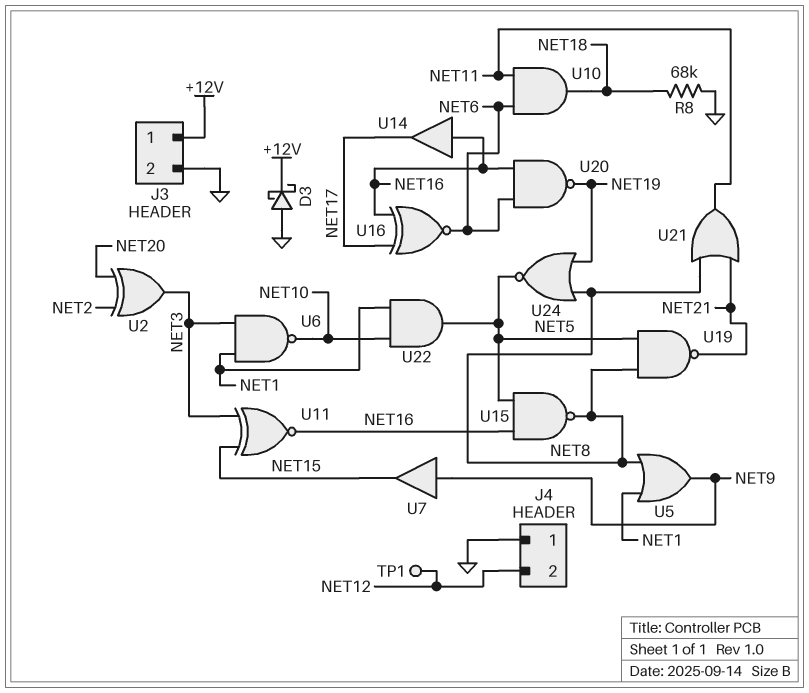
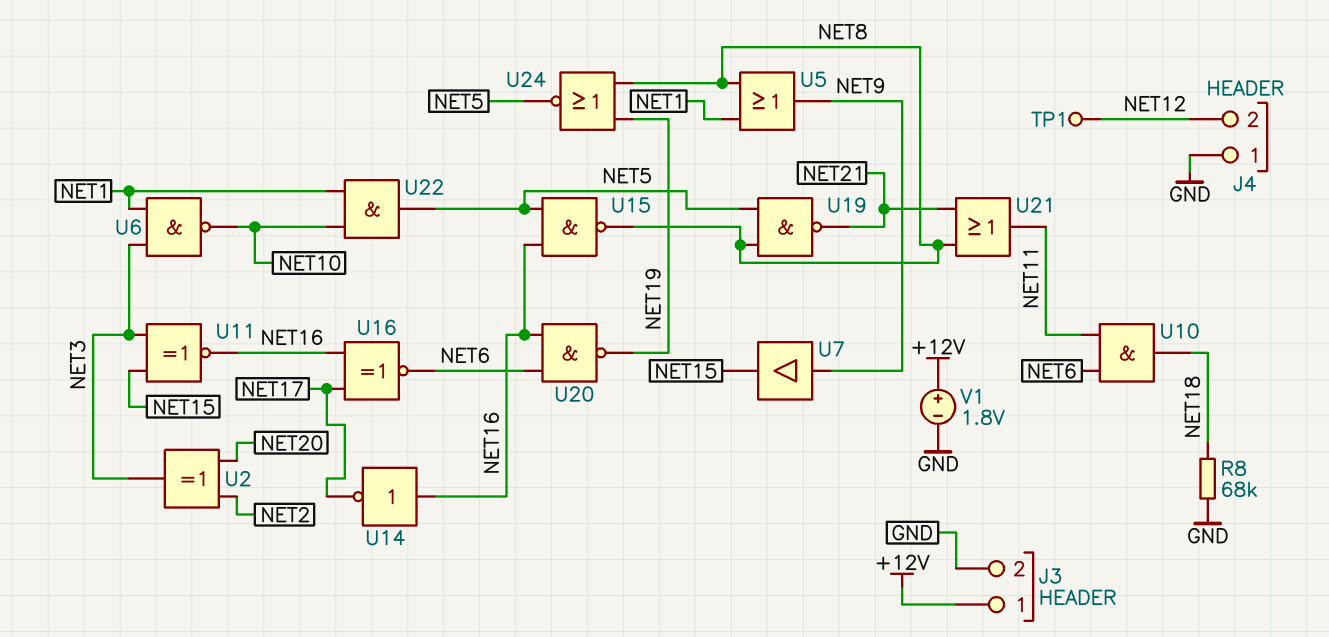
D3: schottky (A GND, K +12V) -> none
U14: buffer (in NET16, out NET17) -> NOT (in NET16, out NET17)
V1: none -> 1.8V (plus +12V, minus GND)

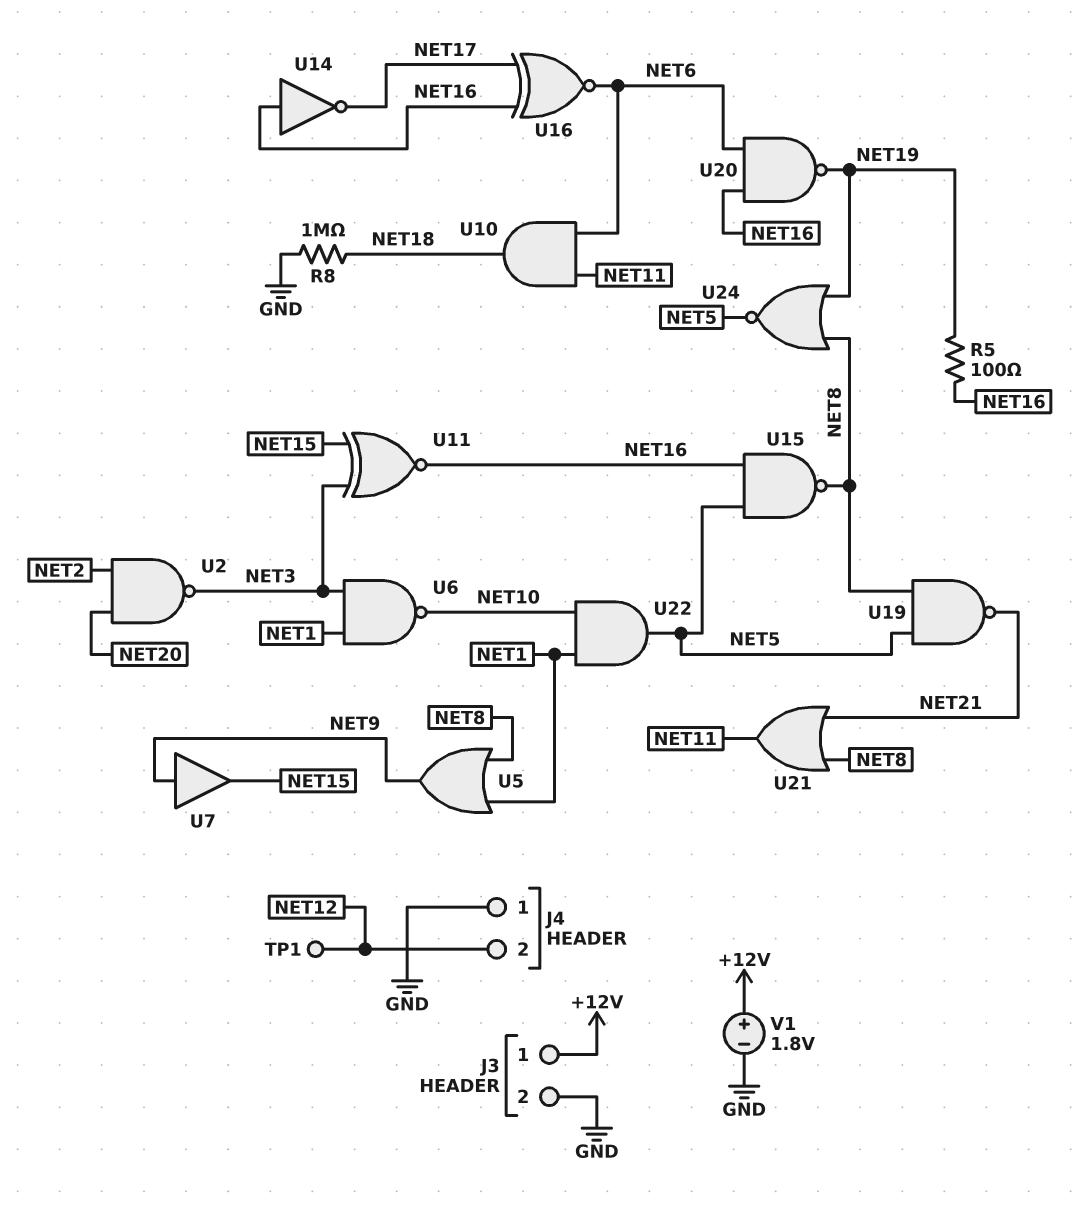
R5: none -> 100 (NET16, NET19)
R8: 68k (GND, NET18) -> 1M (GND, NET18)
U2: XOR (in NET2, in NET20, out NET3) -> NAND (in NET2, in NET20, out NET3)

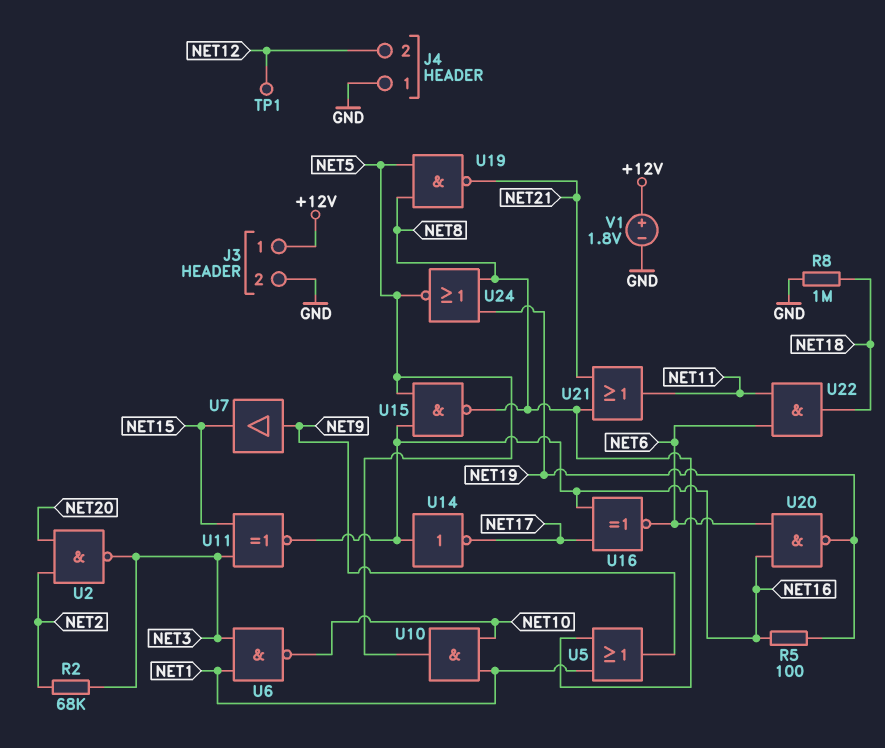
R2: none -> 68k (NET2, NET3)
U10: AND (in NET6, in NET11, out NET18) -> AND (in NET1, in NET10, out NET5)
U22: AND (in NET1, in NET10, out NET5) -> AND (in NET6, in NET11, out NET18)

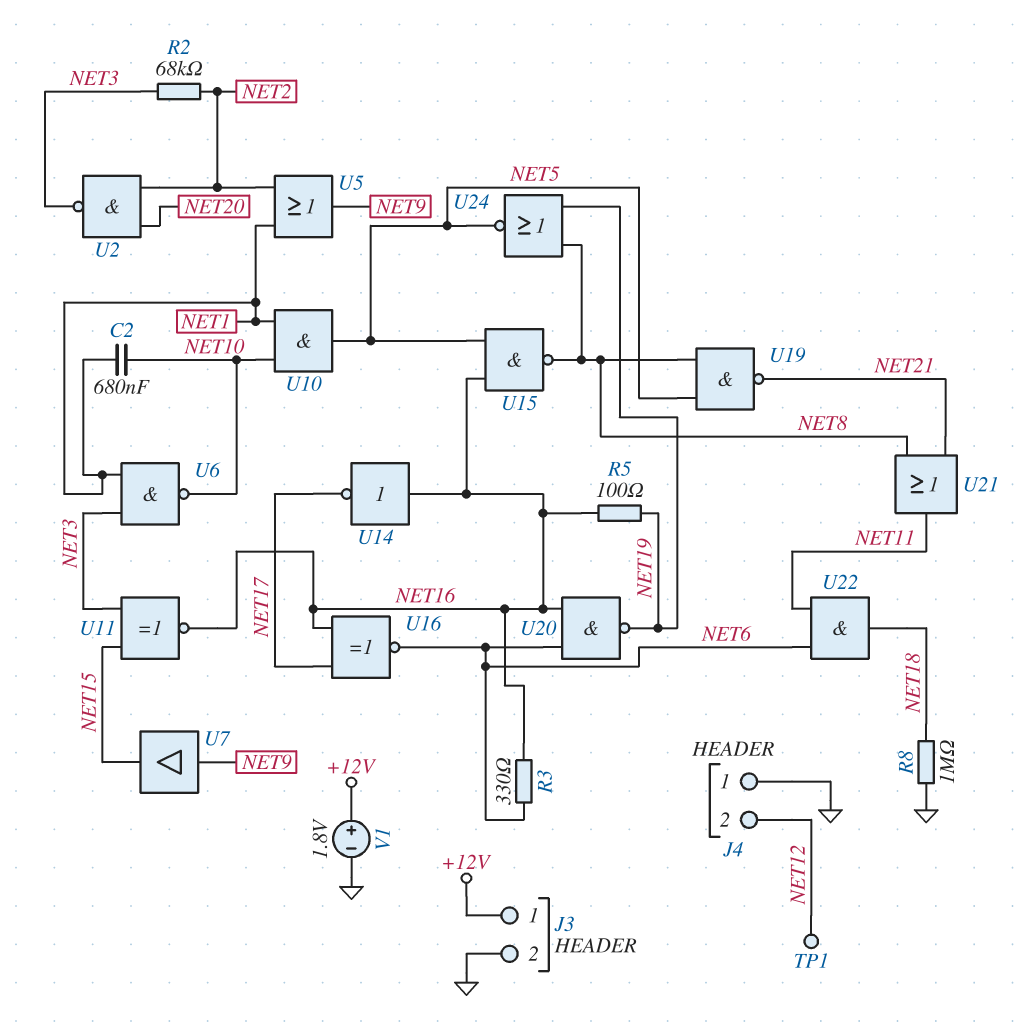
C2: none -> 680nF (NET1, NET10)
R3: none -> 330 (NET6, NET16)
U5: OR (in NET1, in NET8, out NET9) -> OR (in NET1, in NET2, out NET9)

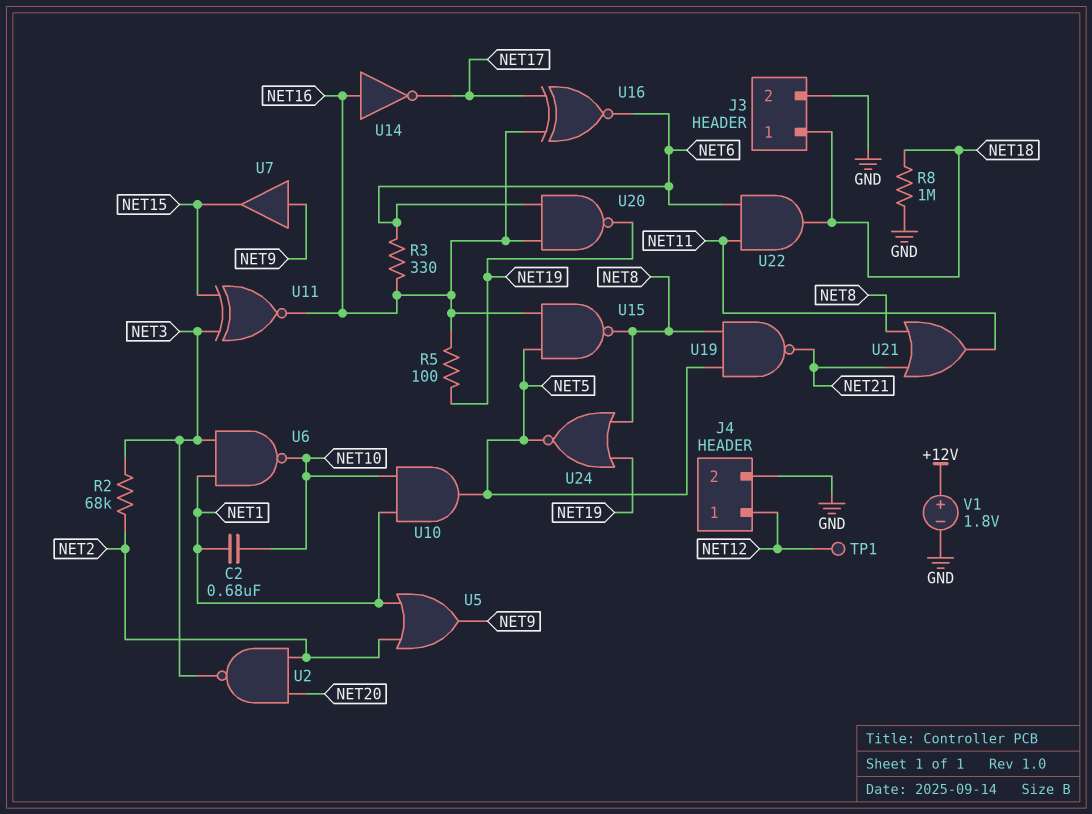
J3 pin 1: +12V -> NET18
J4 pin 1: GND -> NET12
J4 pin 2: NET12 -> GND

